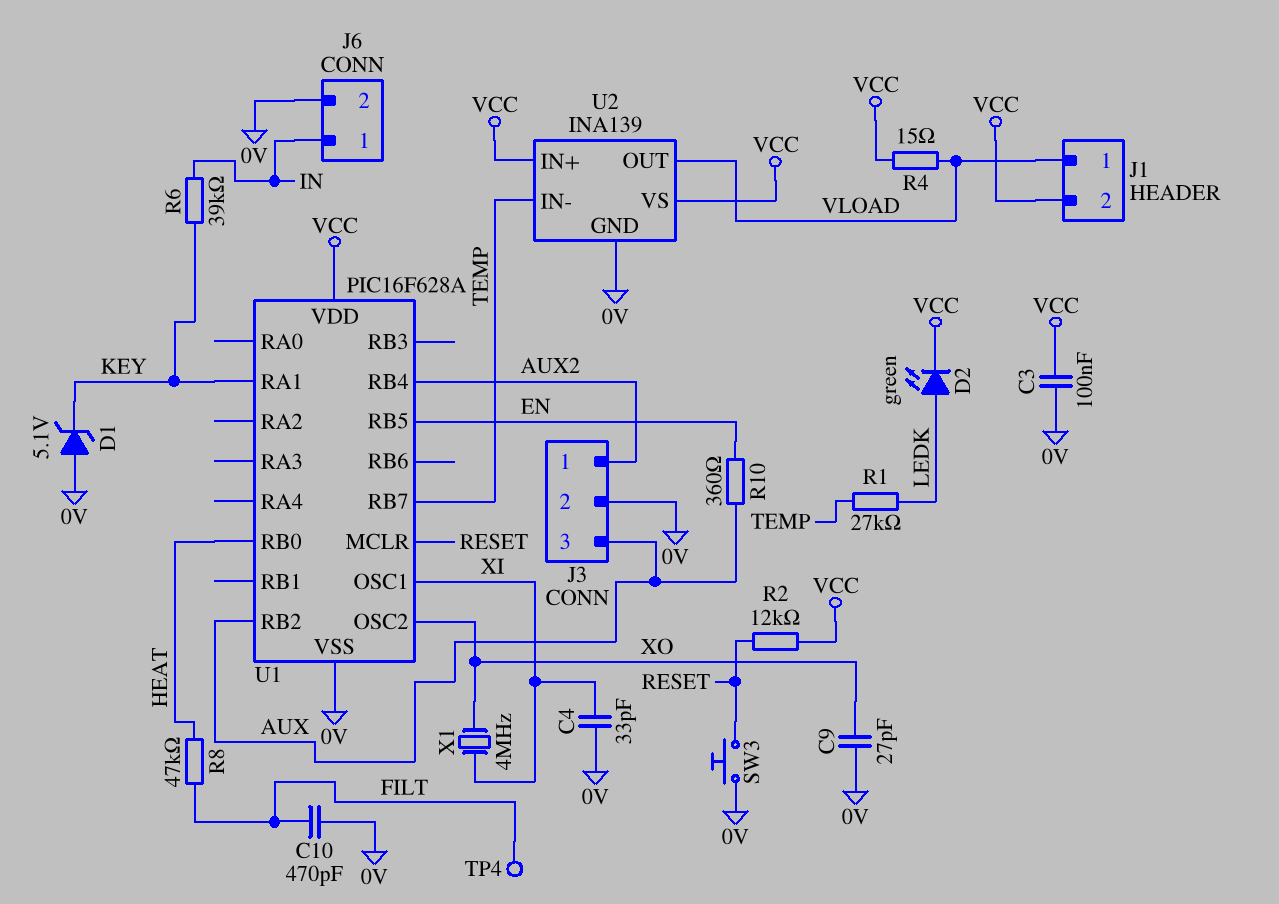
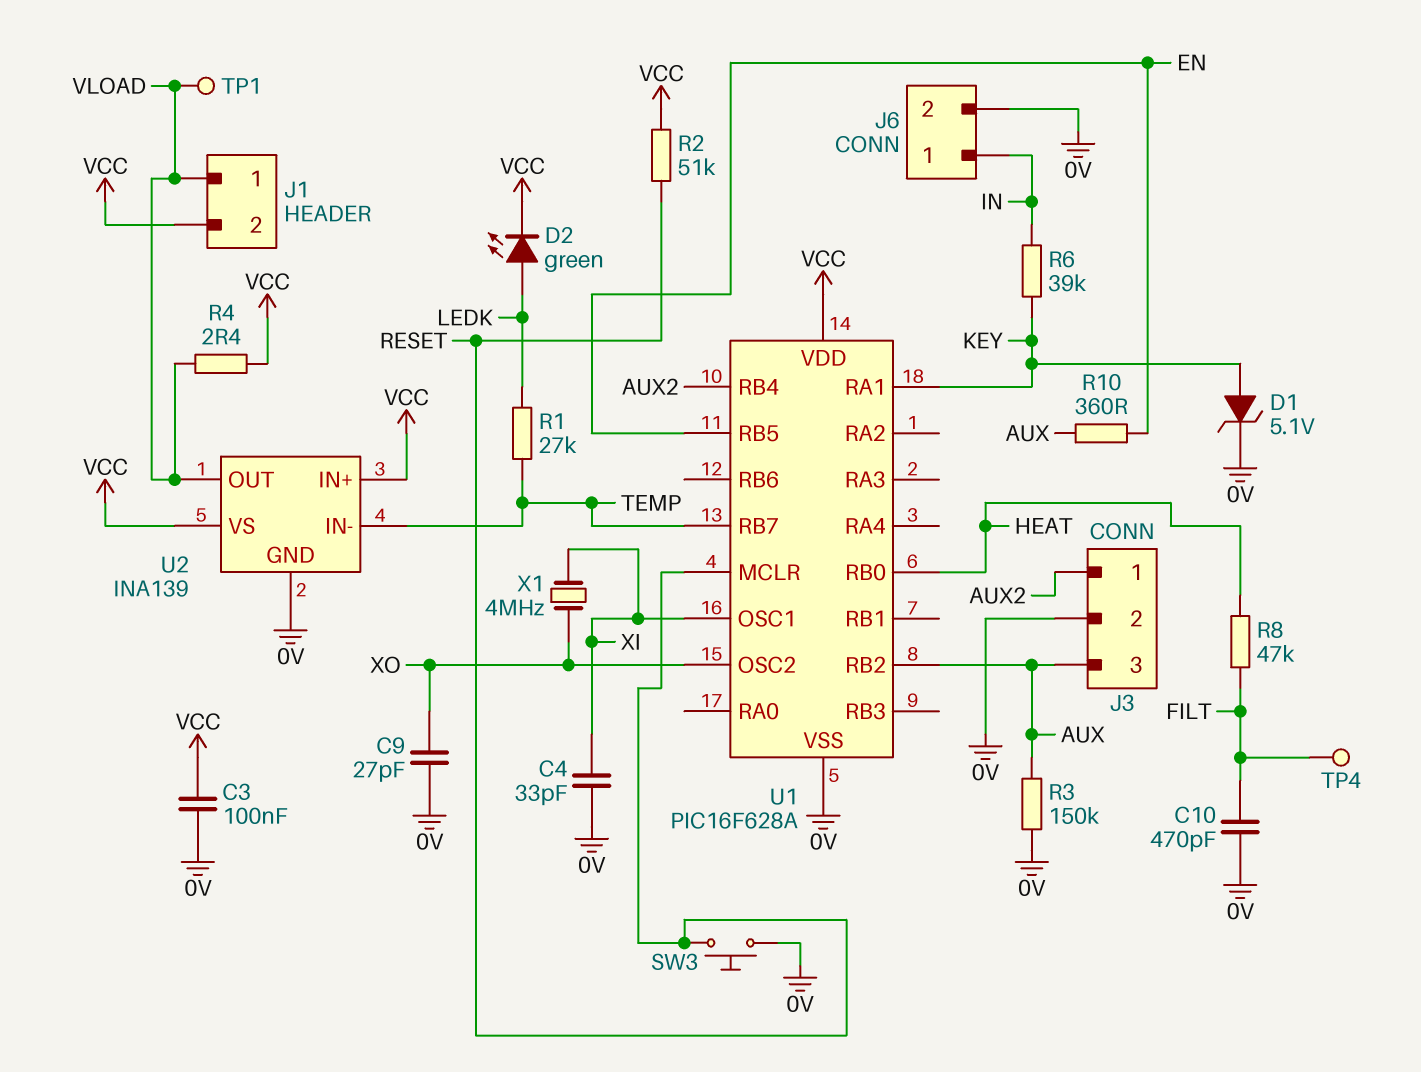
D1: zener 5.1V (A 0V, K KEY) -> zener 5.1V (A KEY, K 0V)
R2: 12k (RESET, VCC) -> 51k (RESET, VCC)
R3: none -> 150k (0V, AUX)
R4: 15 (VCC, VLOAD) -> 2.4 (VCC, VLOAD)
TP1: none -> test point (VLOAD)

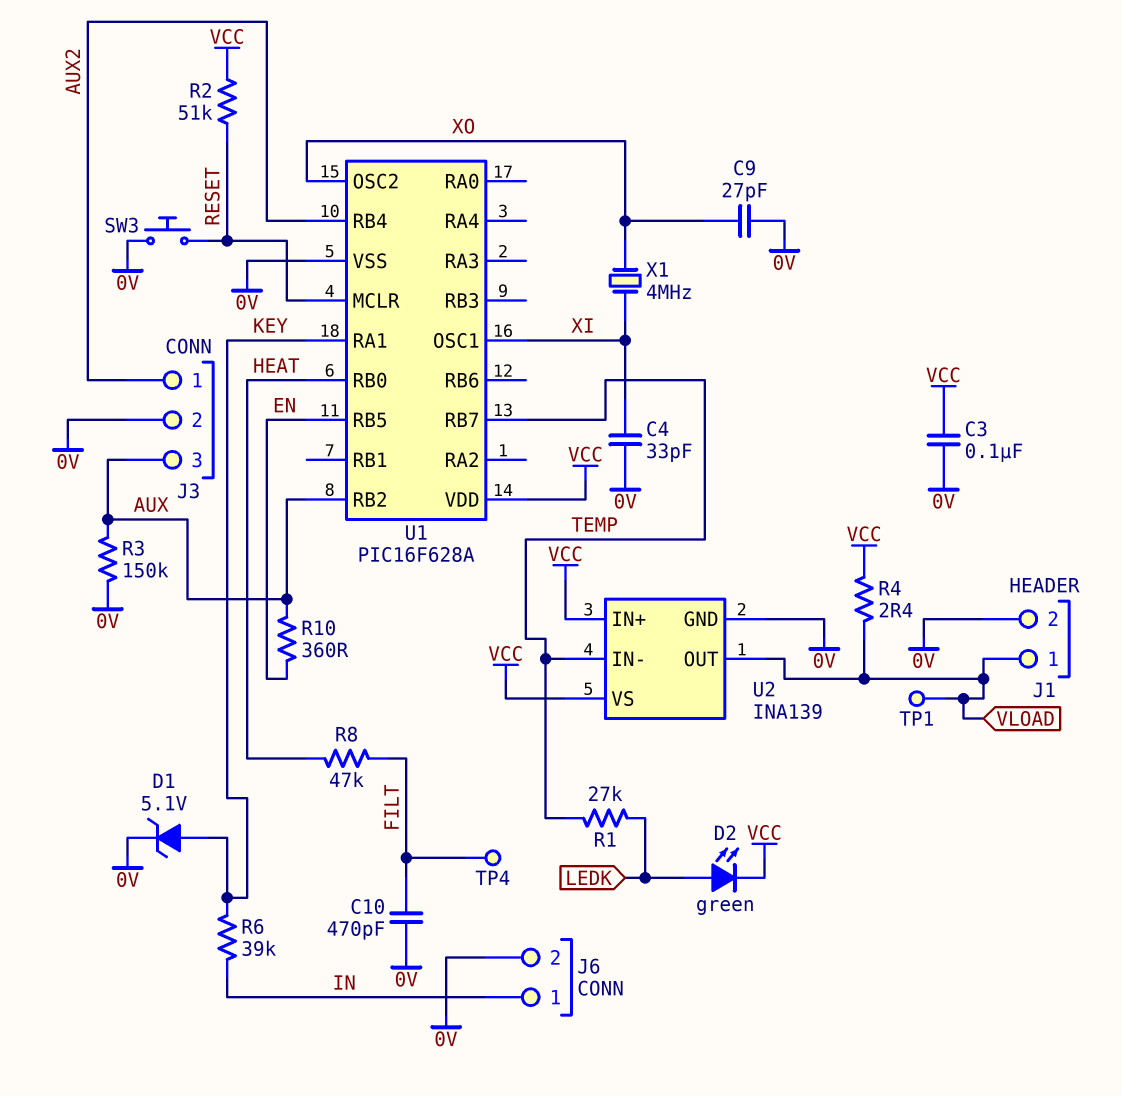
J1 pin 2: VCC -> 0V

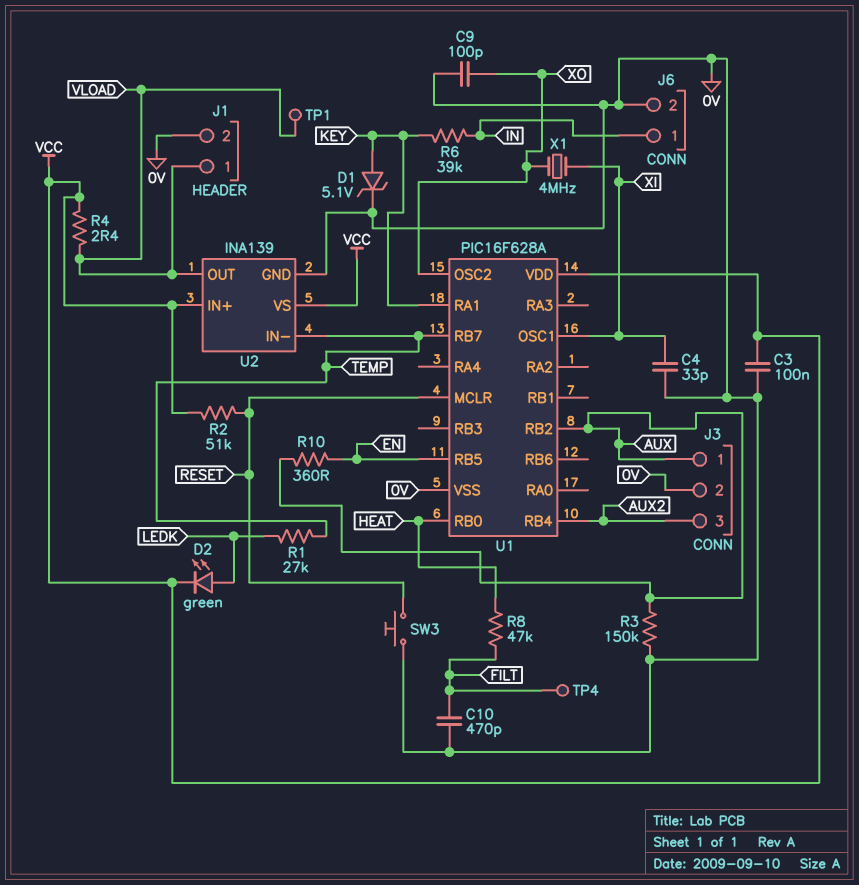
C9: 27pF (0V, XO) -> 100pF (0V, XO)
J3 pin 1: AUX2 -> AUX
J3 pin 3: AUX -> AUX2

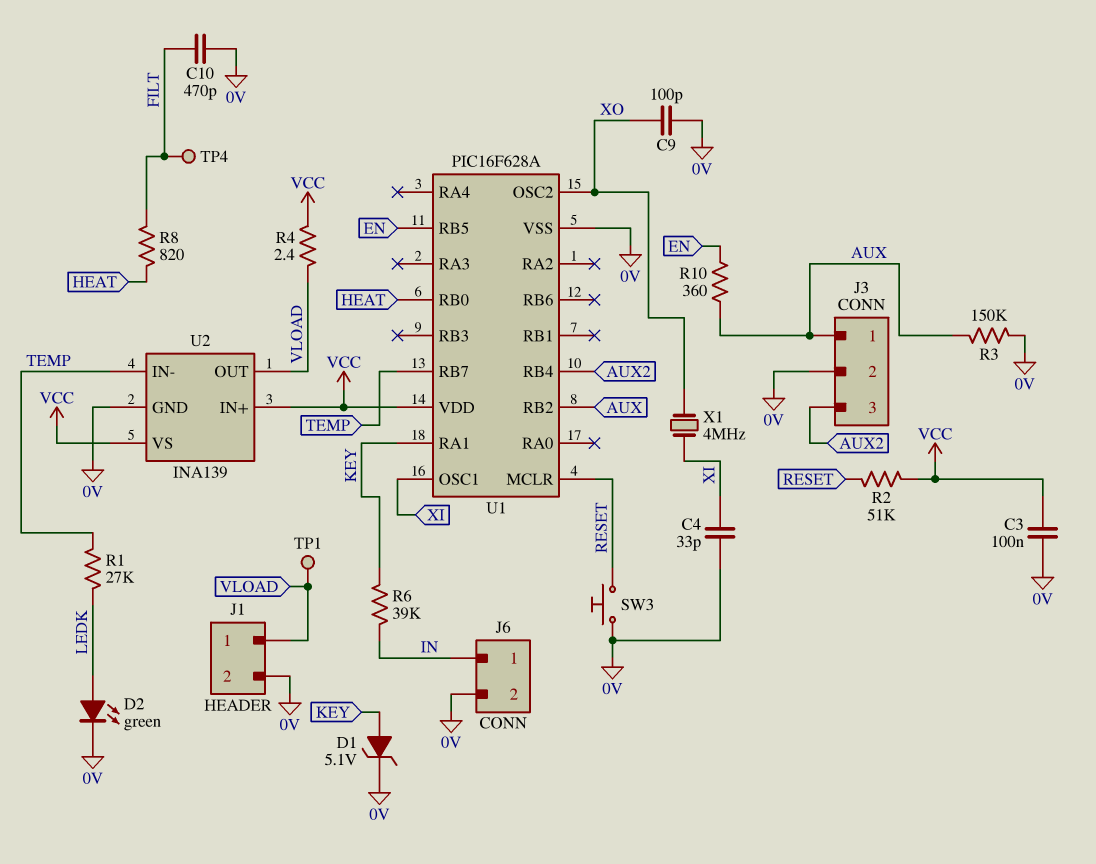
D2: LED green (A LEDK, K VCC) -> LED green (A LEDK, K 0V)
R8: 47k (FILT, HEAT) -> 820 (FILT, HEAT)

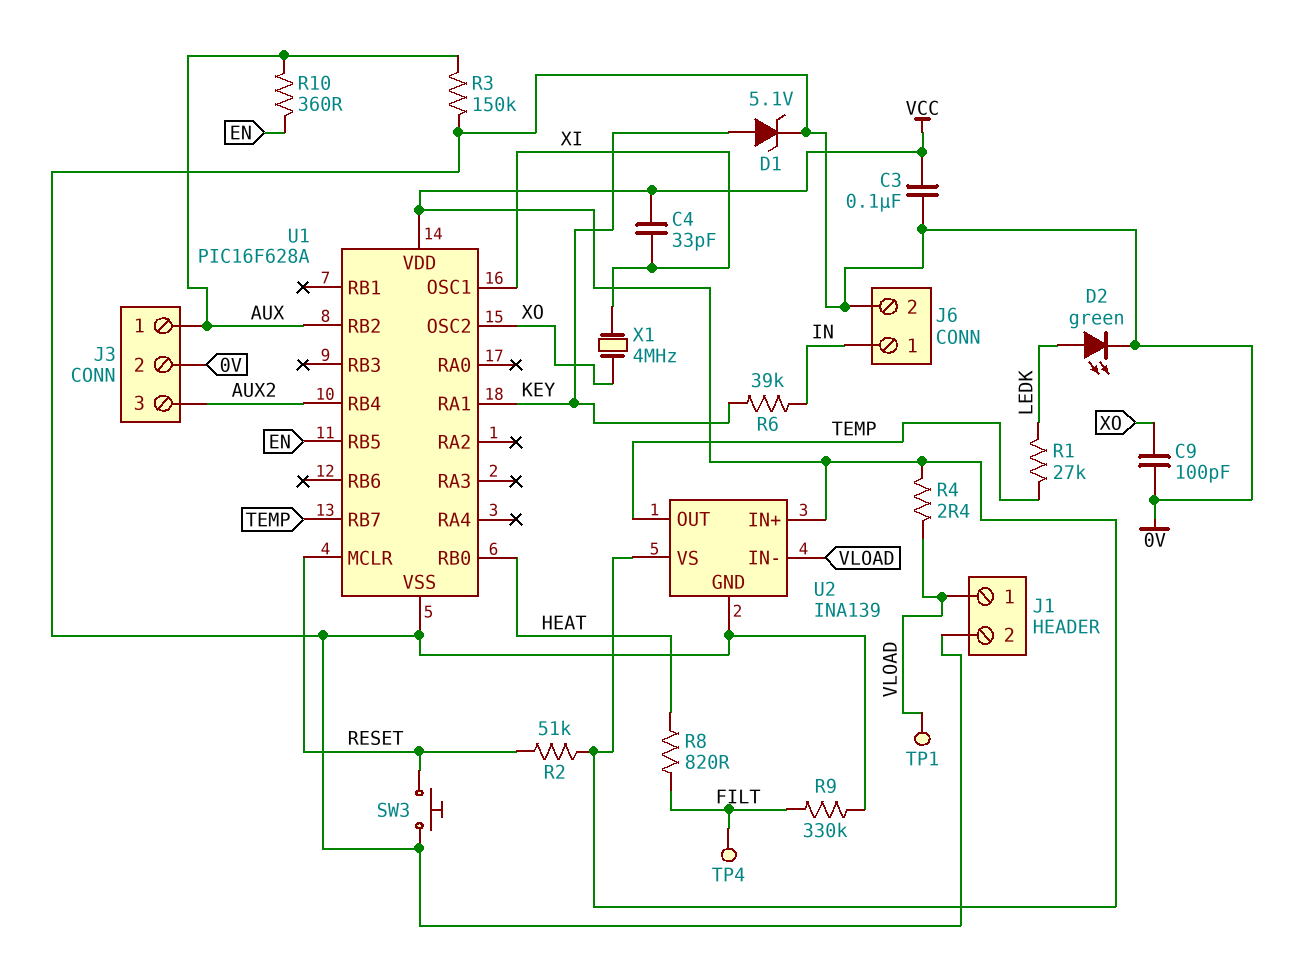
C4: 33pF (0V, XI) -> 33pF (VCC, XI)
C10: 470pF (0V, FILT) -> none
R9: none -> 330k (0V, FILT)
U2 pin IN-: TEMP -> VLOAD
U2 pin OUT: VLOAD -> TEMP

